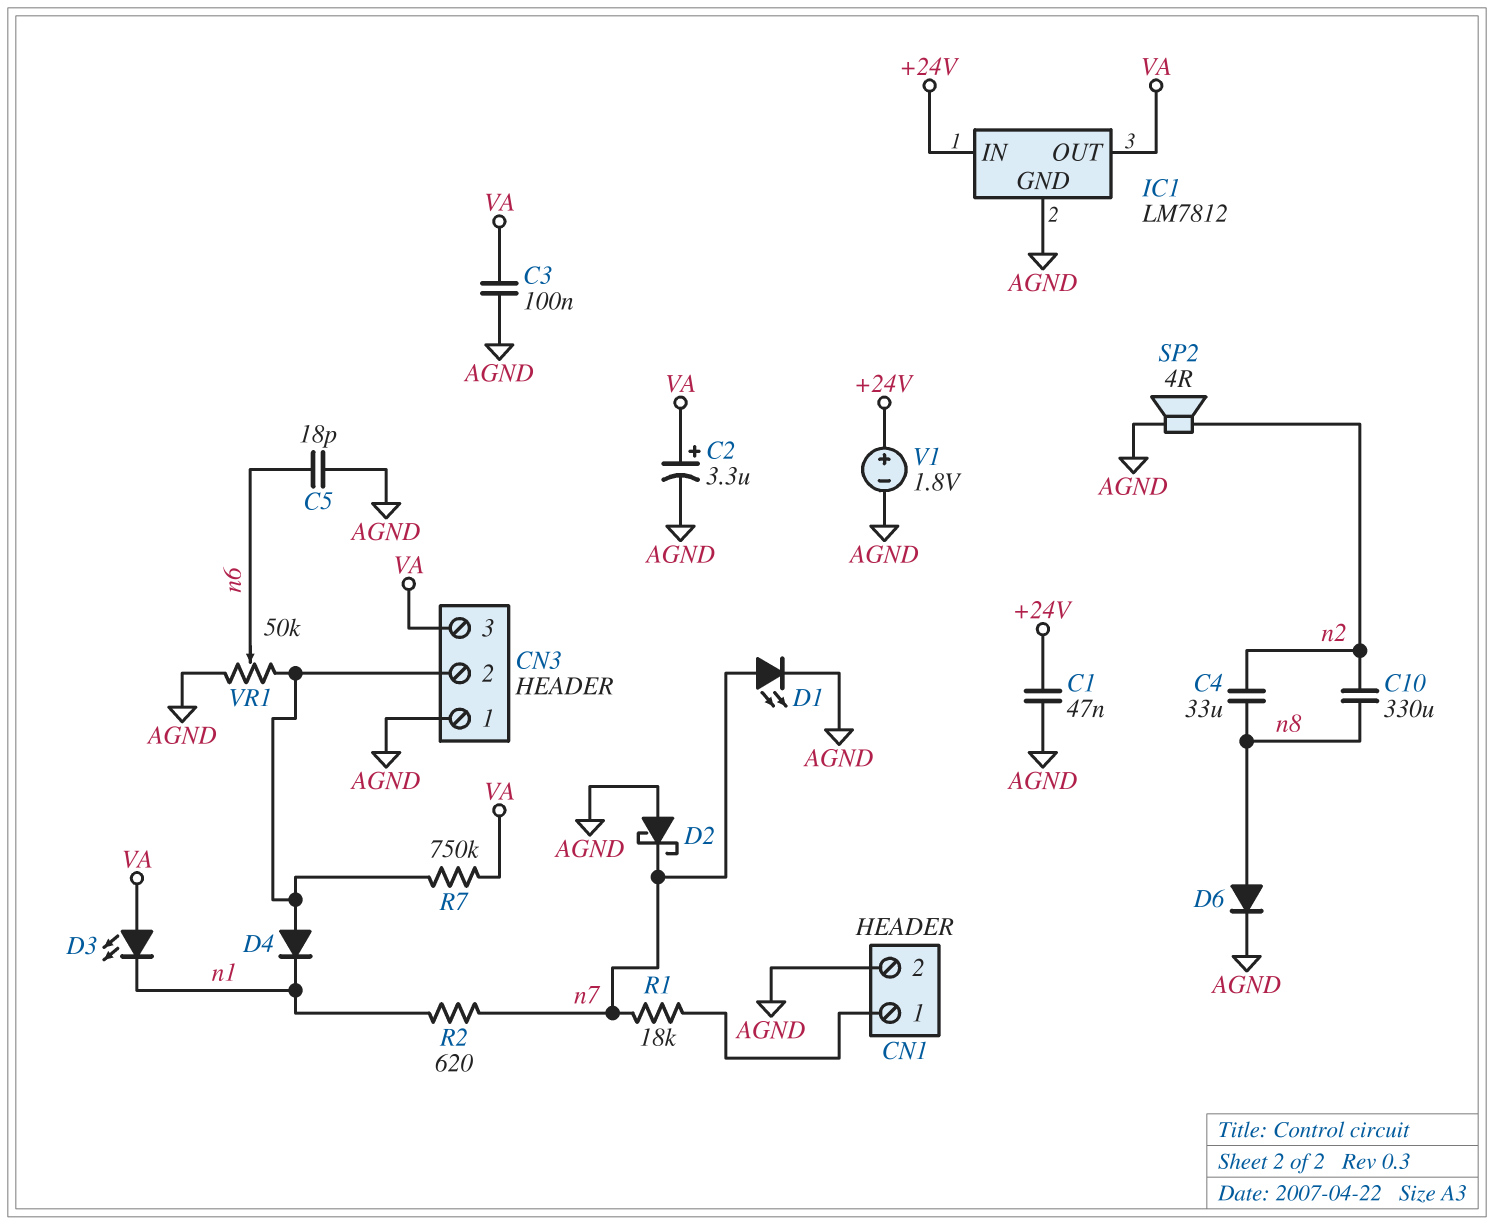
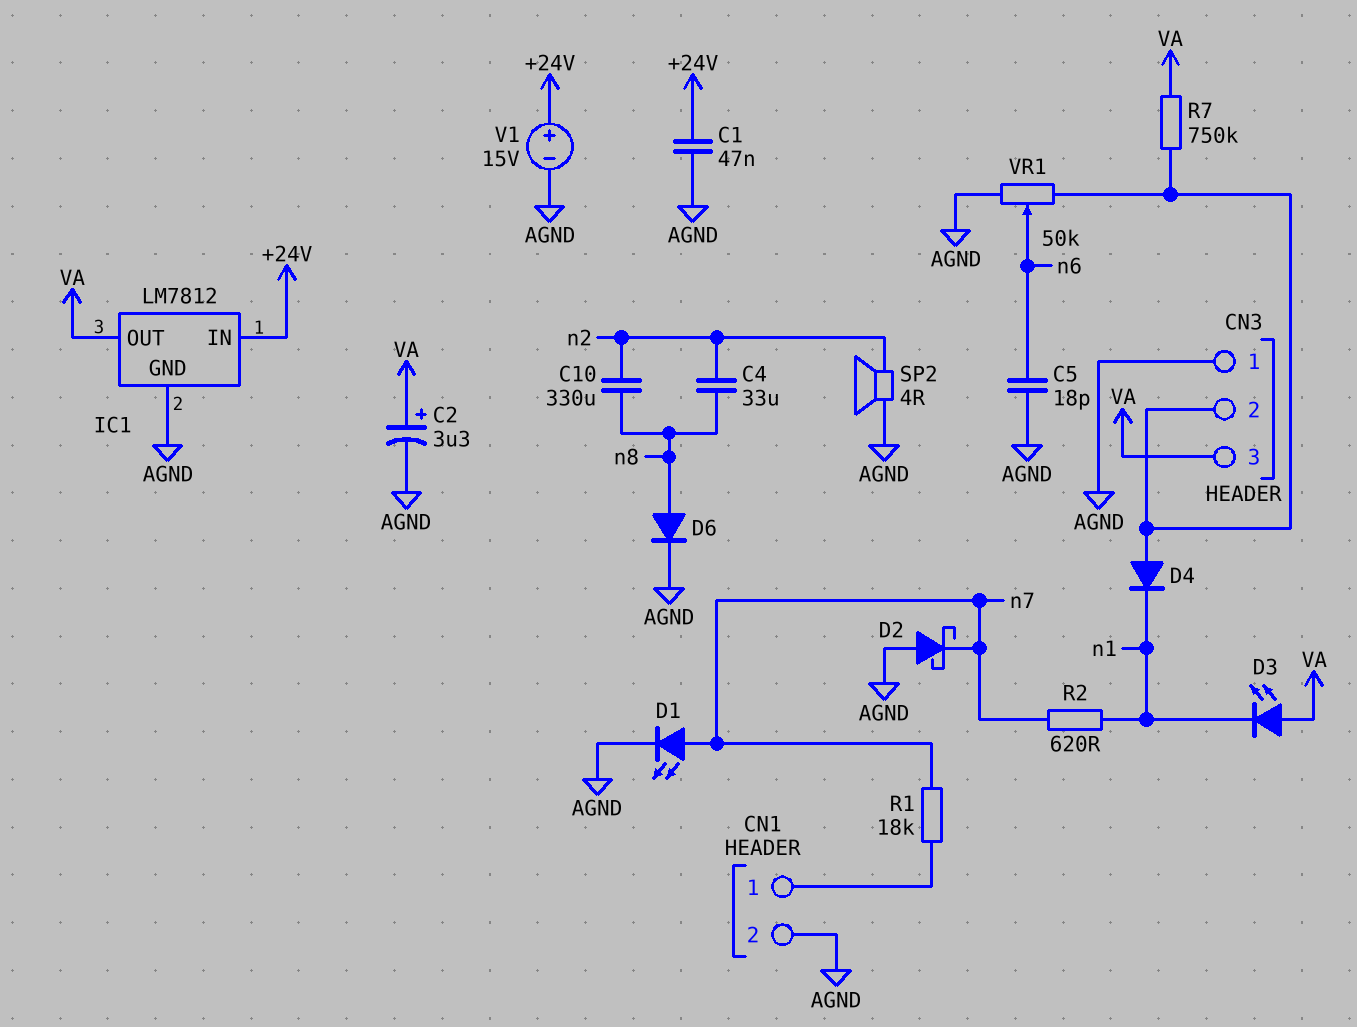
C3: 100nF (AGND, VA) -> none
V1: 1.8V (plus +24V, minus AGND) -> 15V (plus +24V, minus AGND)

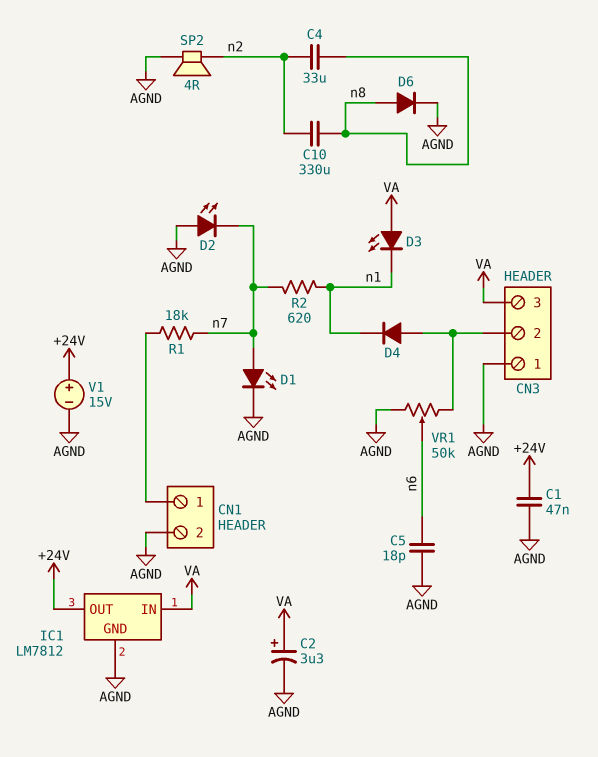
D2: schottky (A AGND, K n7) -> LED (A AGND, K n7)
IC1 pin IN: +24V -> VA
IC1 pin OUT: VA -> +24V
R7: 750k (CN3/2, VA) -> none

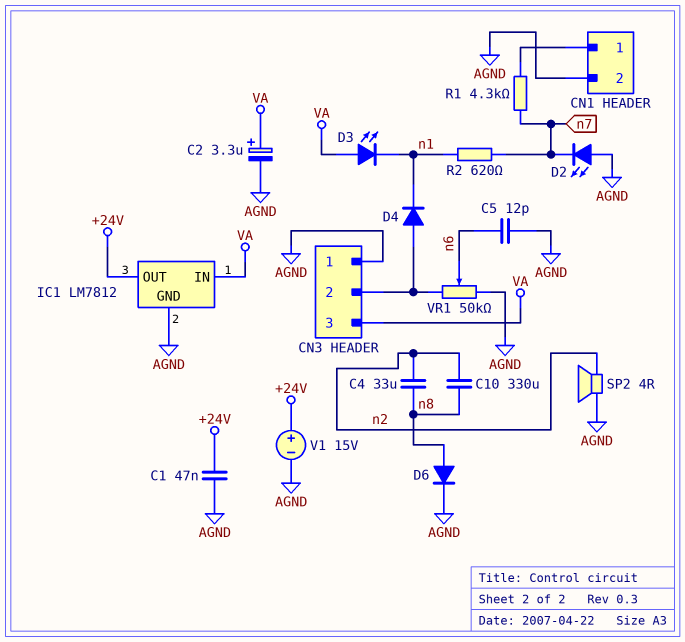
C5: 18pF (AGND, n6) -> 12pF (AGND, n6)
D1: LED (A n7, K AGND) -> none
R1: 18k (CN1/1, n7) -> 4.3k (CN1/1, n7)

